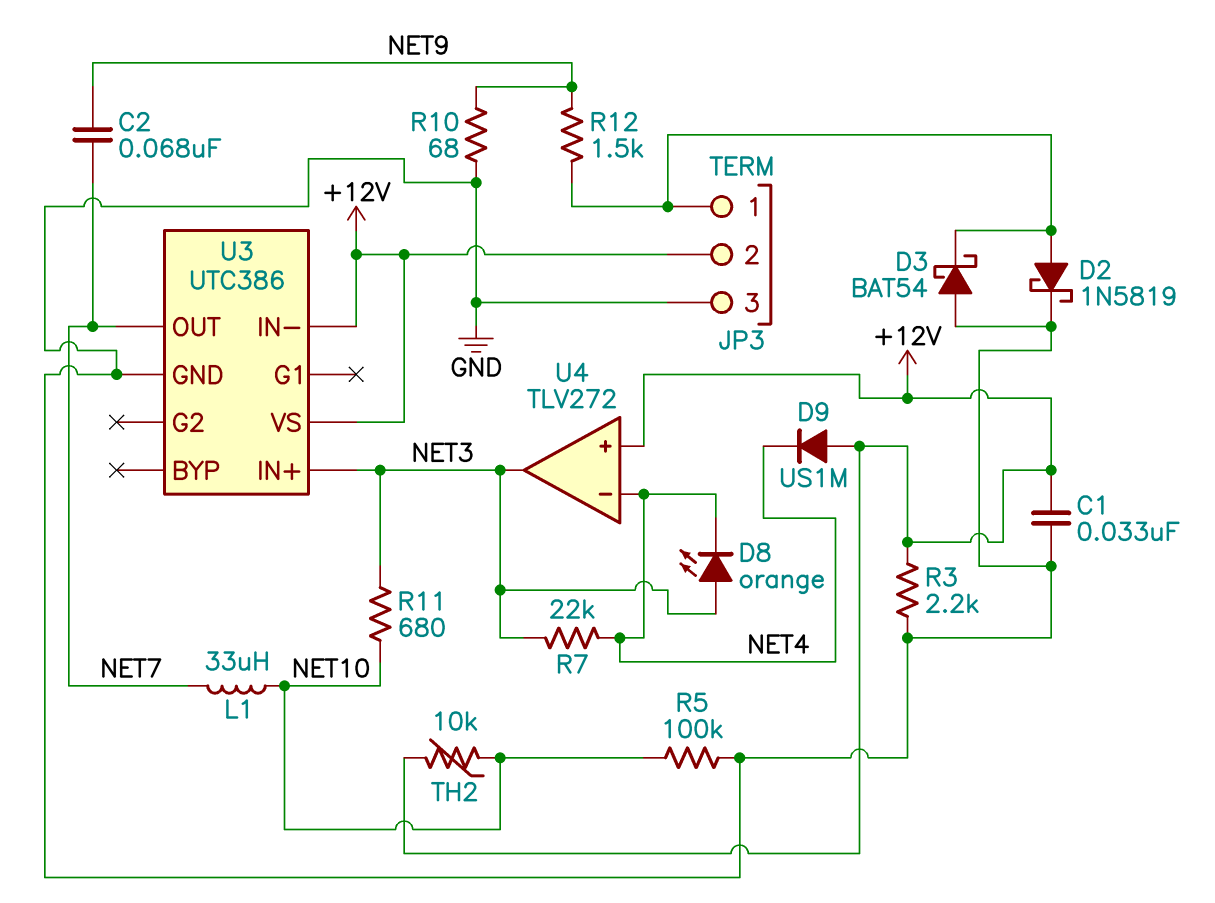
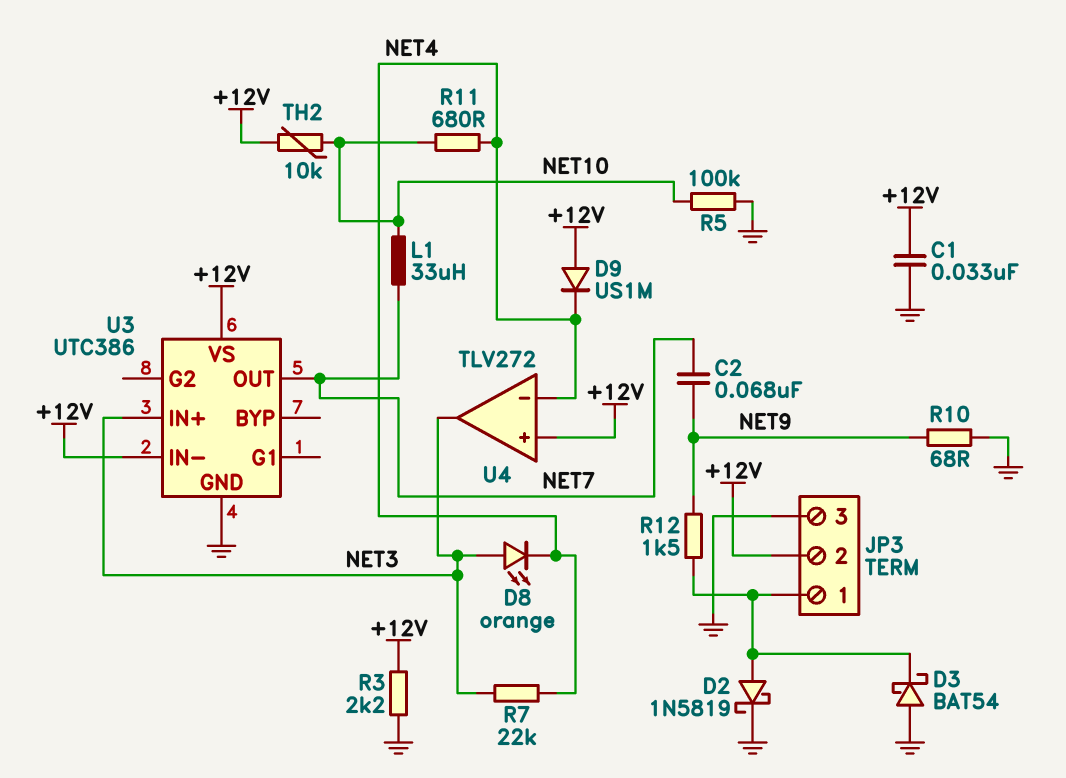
R11: 680 (NET3, NET10) -> 680 (NET4, NET10)

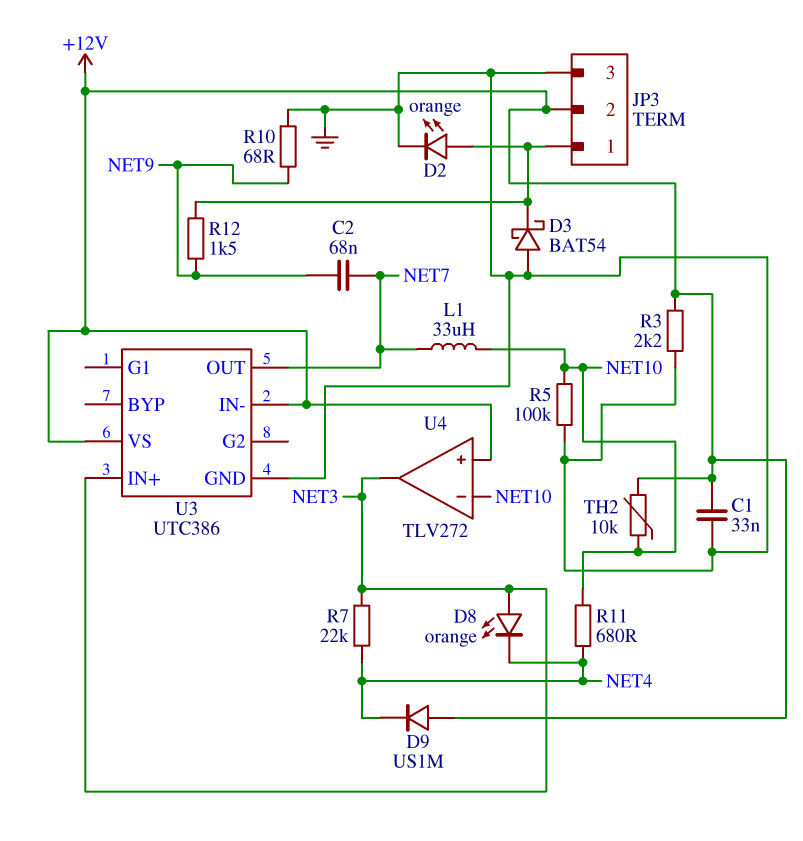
D2: schottky 1N5819 (A JP3/1, K GND) -> LED orange (A JP3/1, K GND)
U4 pin in-: NET4 -> NET10

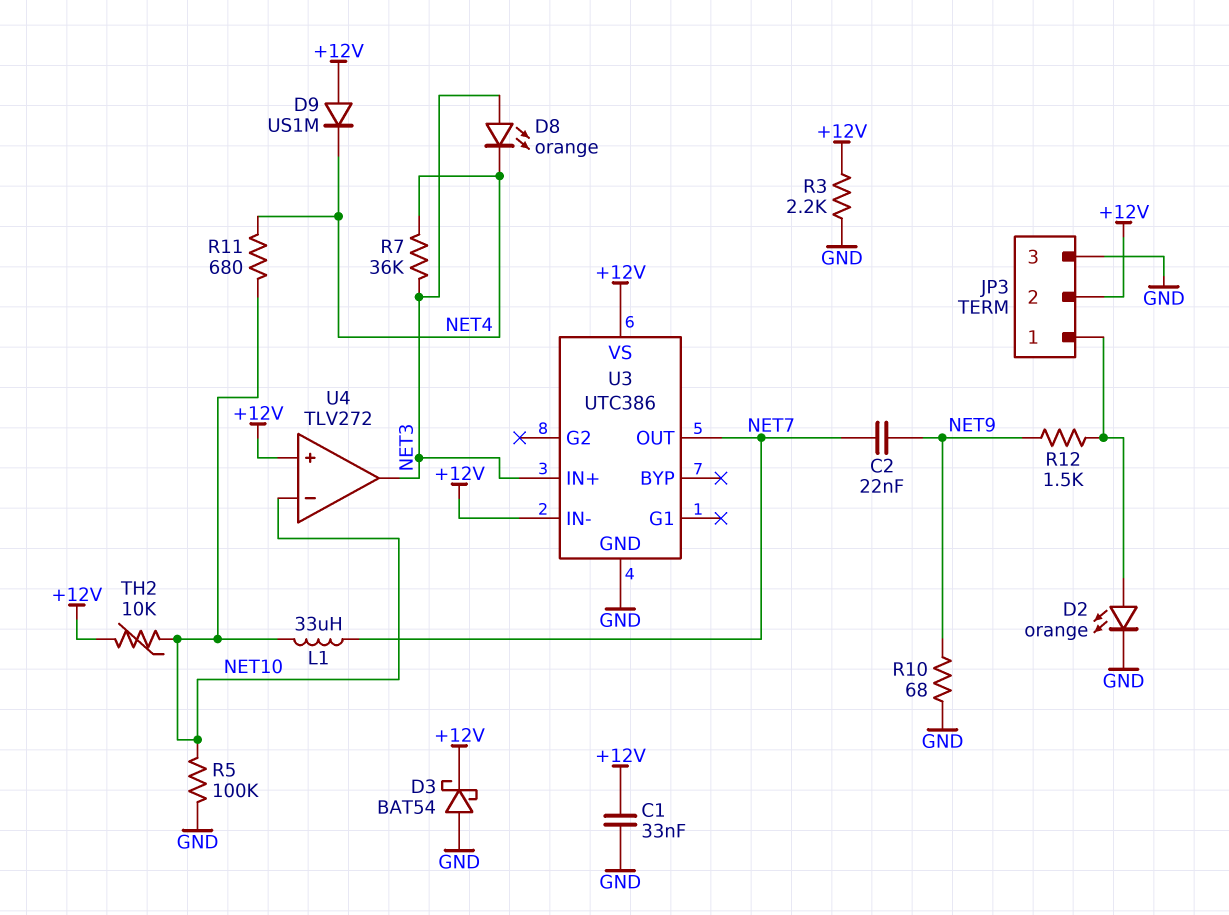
C2: 68nF (NET7, NET9) -> 22nF (NET7, NET9)
D3: schottky BAT54 (A GND, K JP3/1) -> schottky BAT54 (A GND, K +12V)
R7: 22k (NET3, NET4) -> 36k (NET3, NET4)

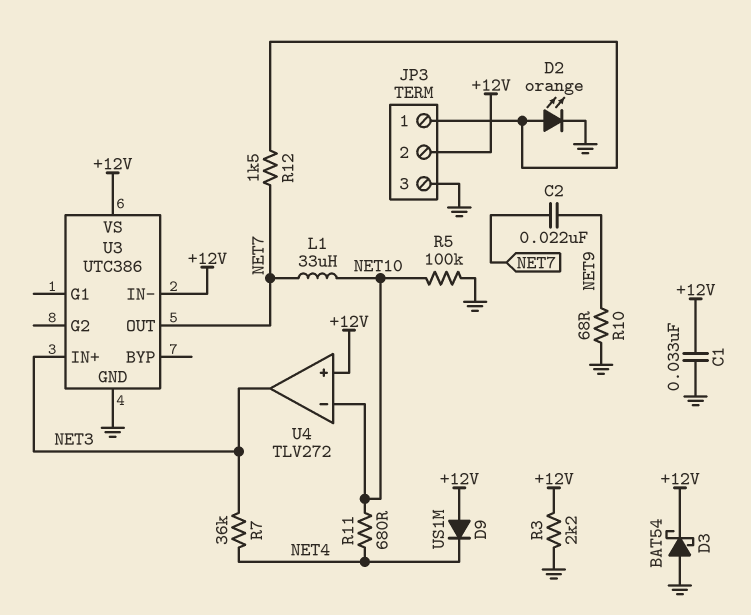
D8: LED orange (A NET3, K NET4) -> none
R12: 1.5k (JP3/1, NET9) -> 1.5k (JP3/1, NET7)
TH2: 10k (+12V, NET10) -> none

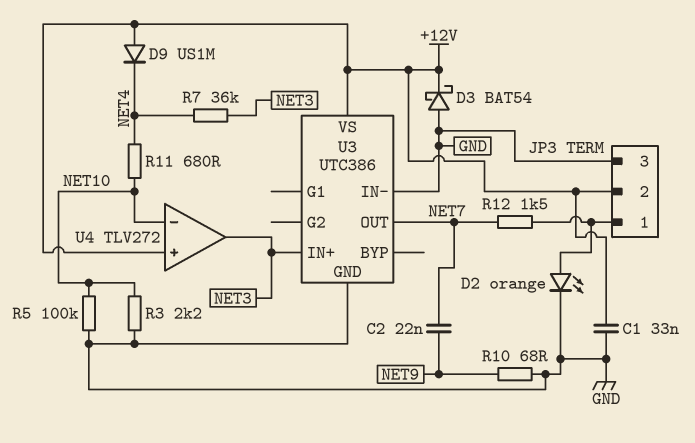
L1: 33uH (NET7, NET10) -> none
R3: 2.2k (+12V, GND) -> 2.2k (GND, NET10)
U3 pin IN-: +12V -> GND

